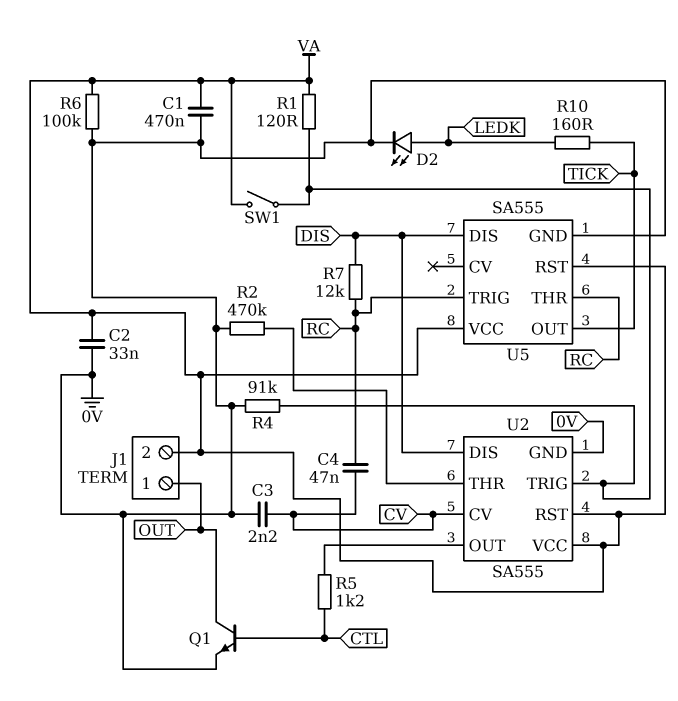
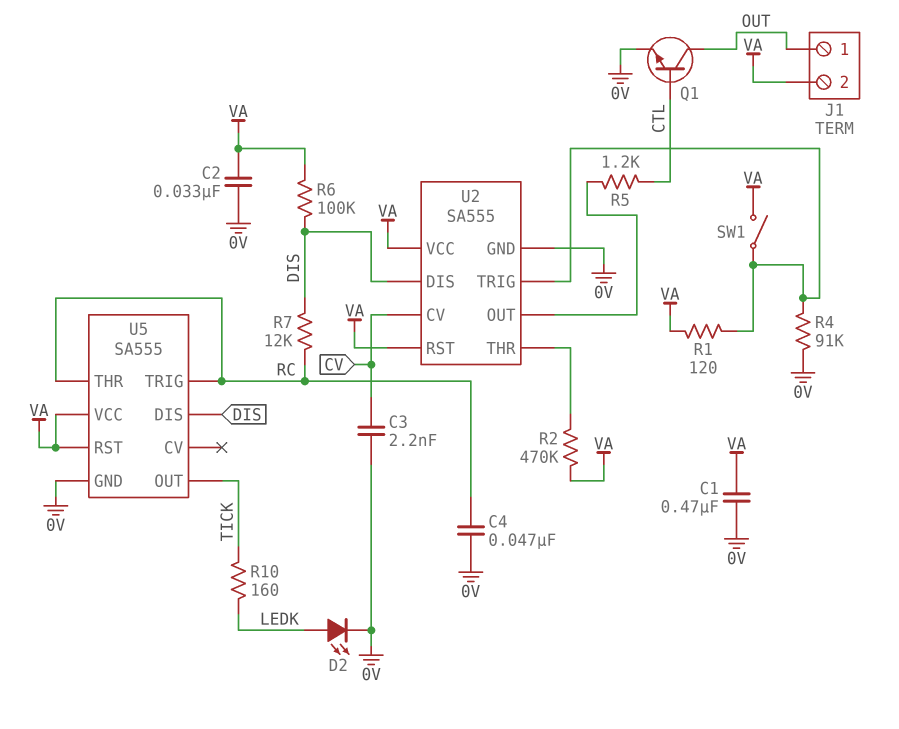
C4: 47nF (CV, RC) -> 47nF (0V, RC)
R2: 470k (0V, U2/THR) -> 470k (U2/THR, VA)
R6: 100k (0V, VA) -> 100k (DIS, VA)

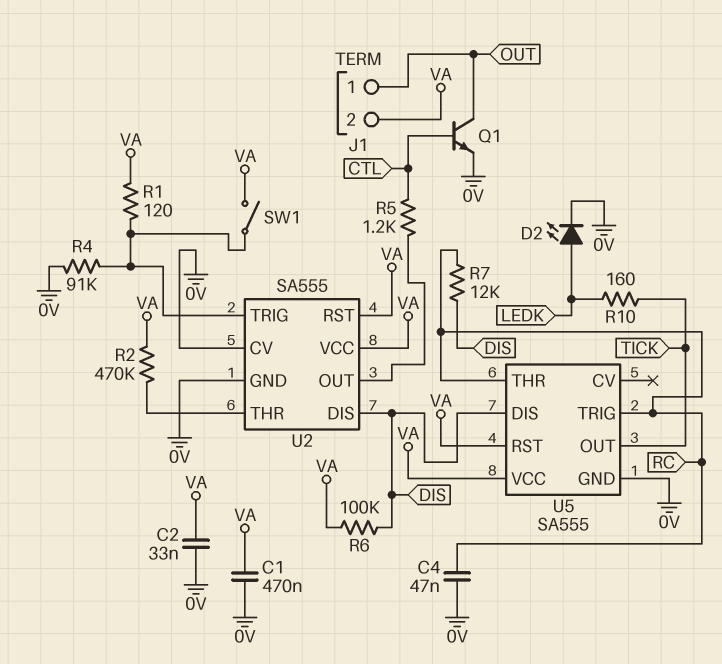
C3: 2.2nF (0V, CV) -> none
U2 pin CV: CV -> 0V

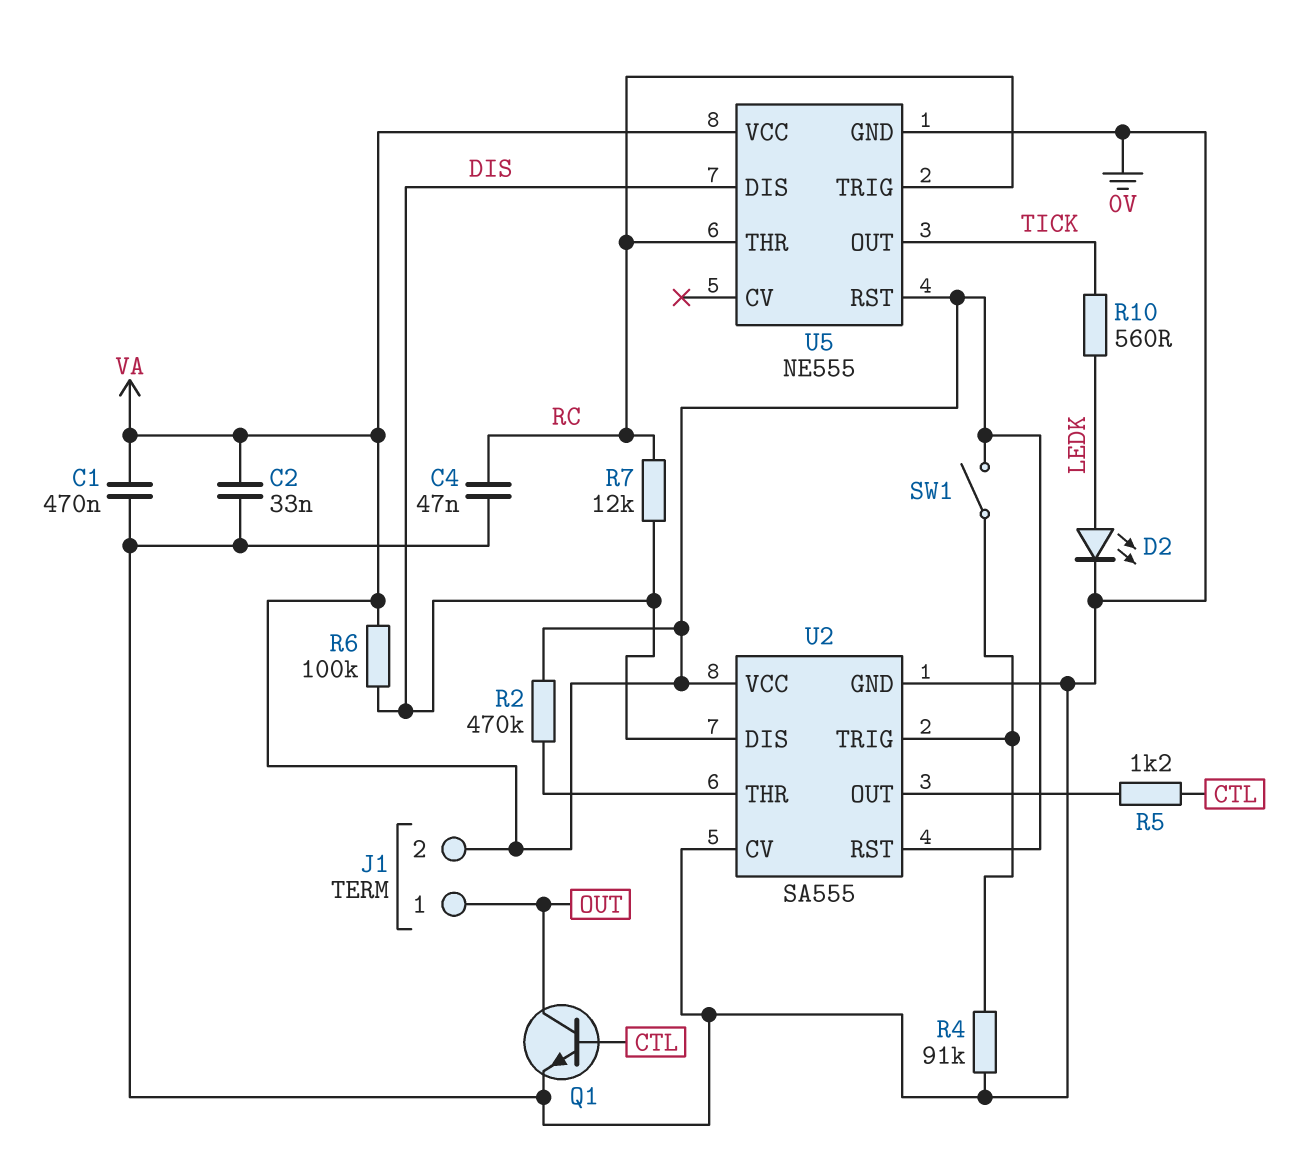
R1: 120 (U2/TRIG, VA) -> none
R10: 160 (LEDK, TICK) -> 560 (LEDK, TICK)
U5: SA555 -> NE555

